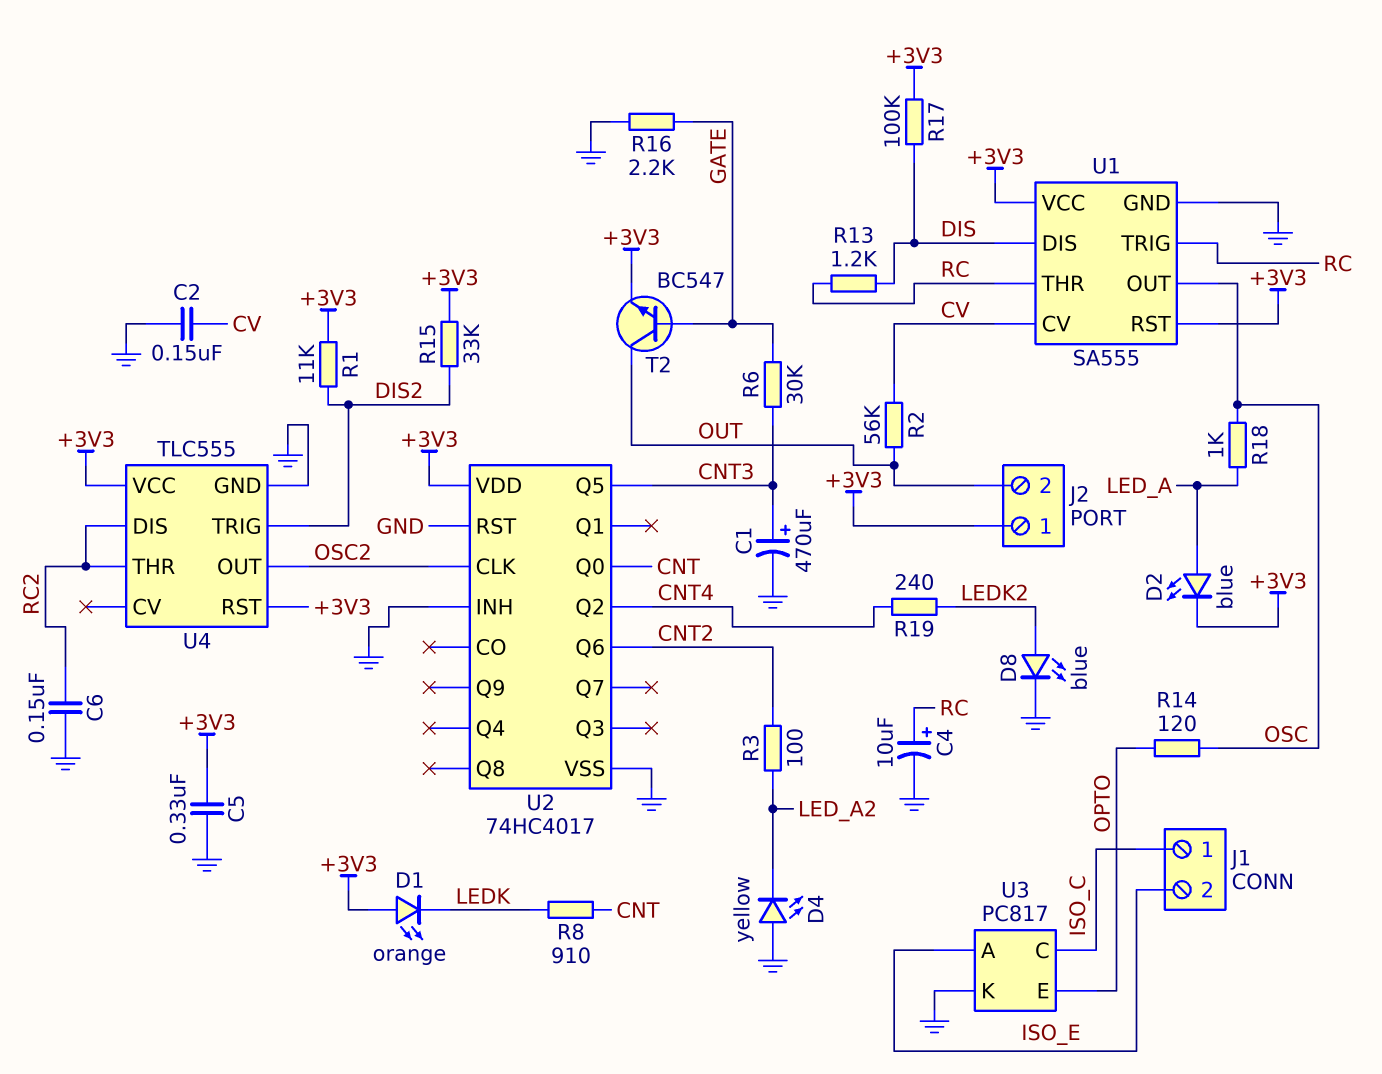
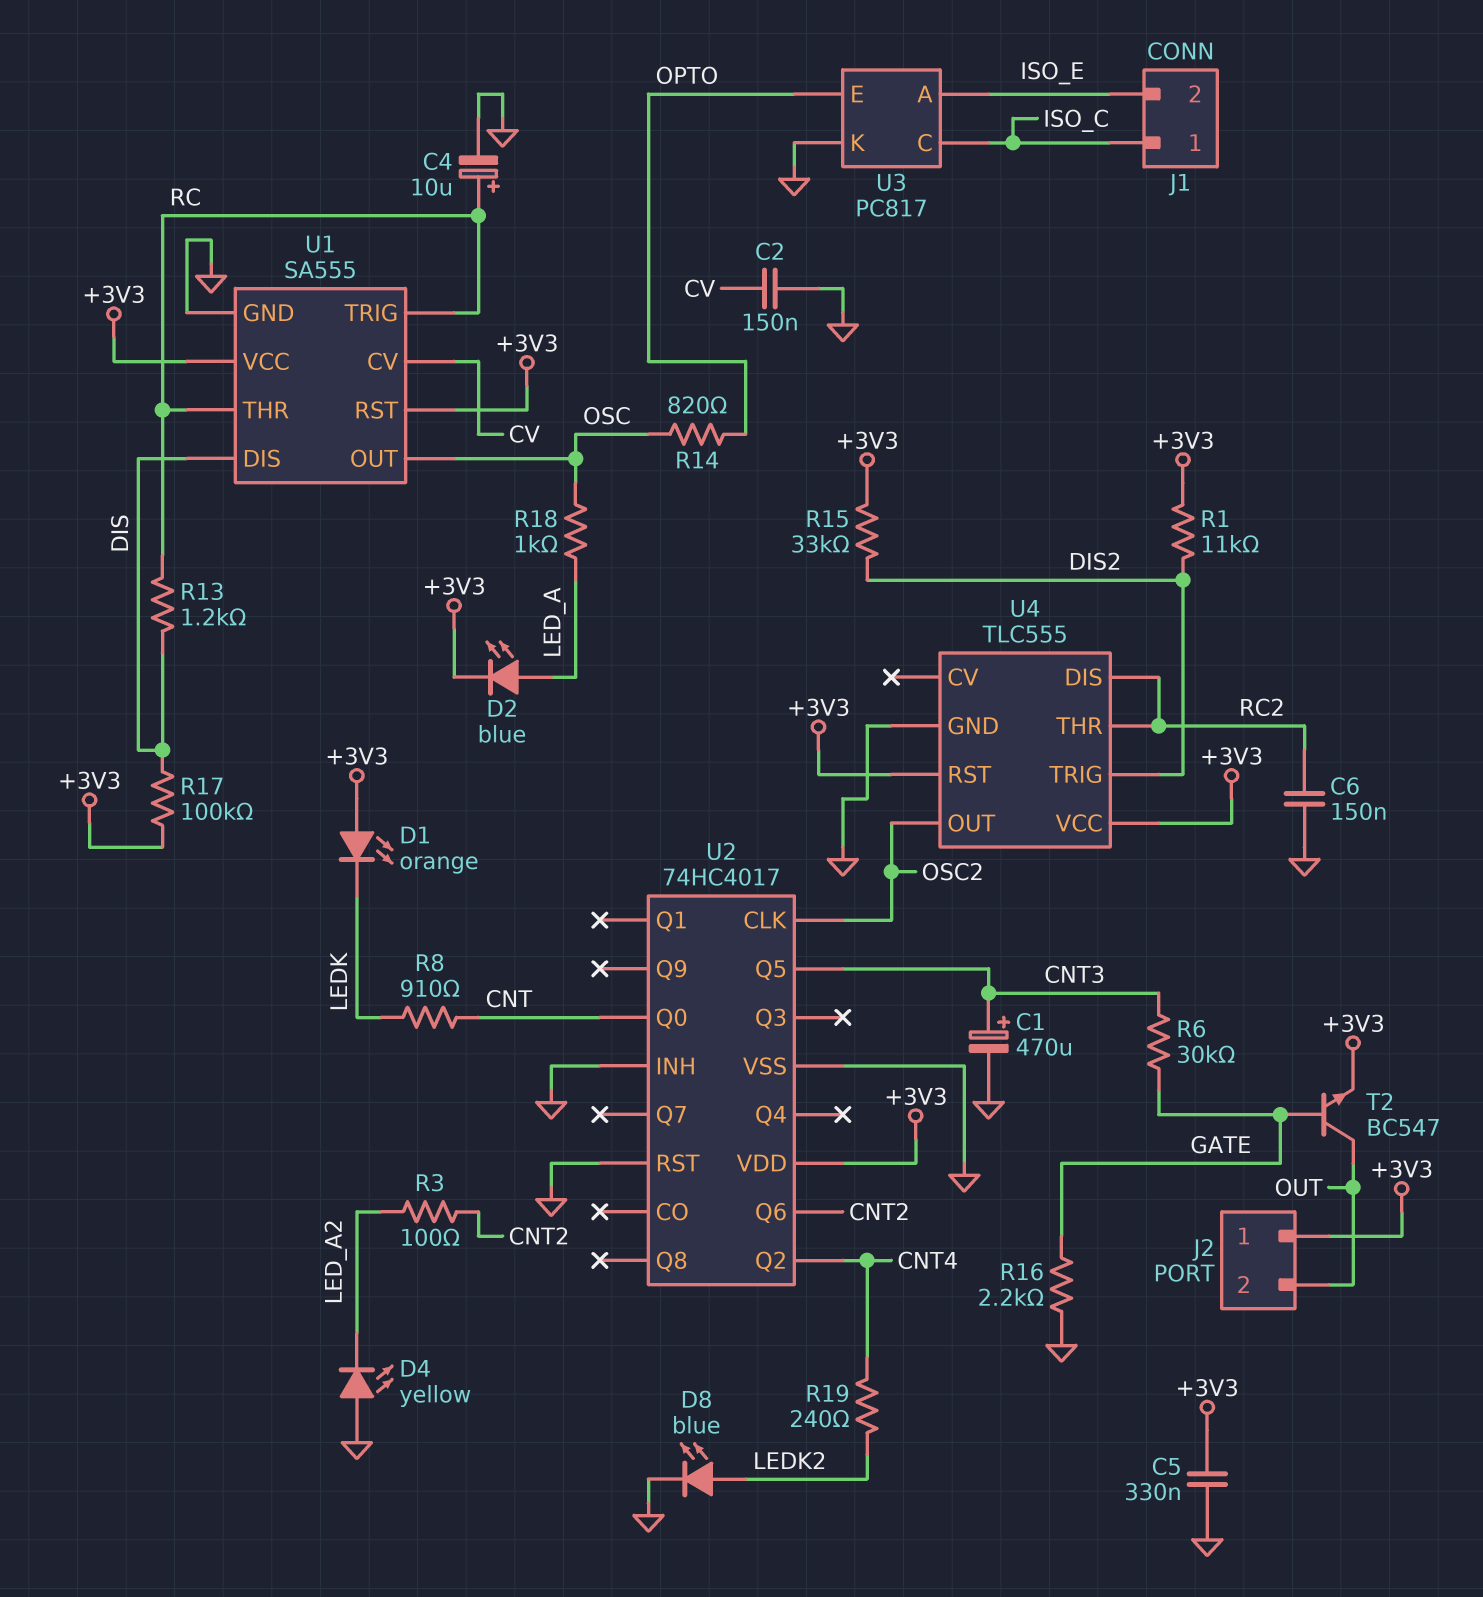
R2: 56k (CV, OUT) -> none
R14: 120 (OPTO, OSC) -> 820 (OPTO, OSC)

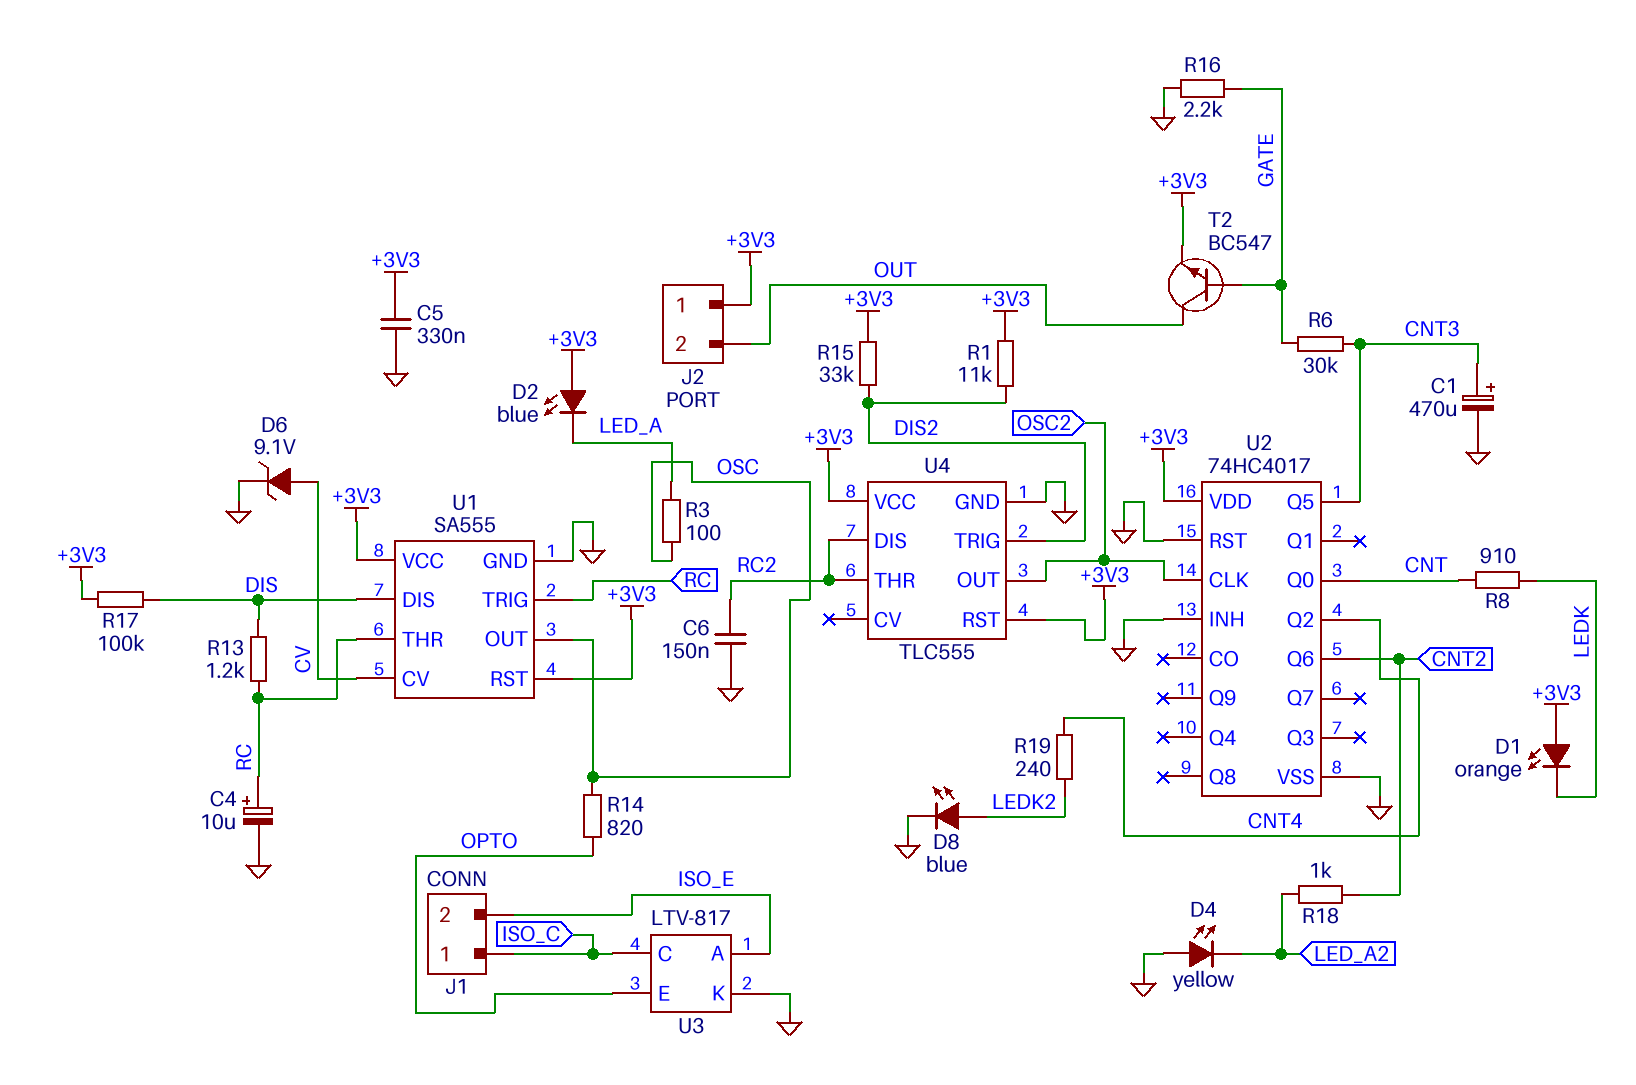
C2: 150nF (CV, GND) -> none
D2: LED blue (A LED_A, K +3V3) -> LED blue (A +3V3, K LED_A)
D6: none -> zener 9.1V (A CV, K GND)
R3: 100 (CNT2, LED_A2) -> 100 (LED_A, OSC)
R18: 1k (LED_A, OSC) -> 1k (CNT2, LED_A2)
U3: PC817 -> LTV-817

